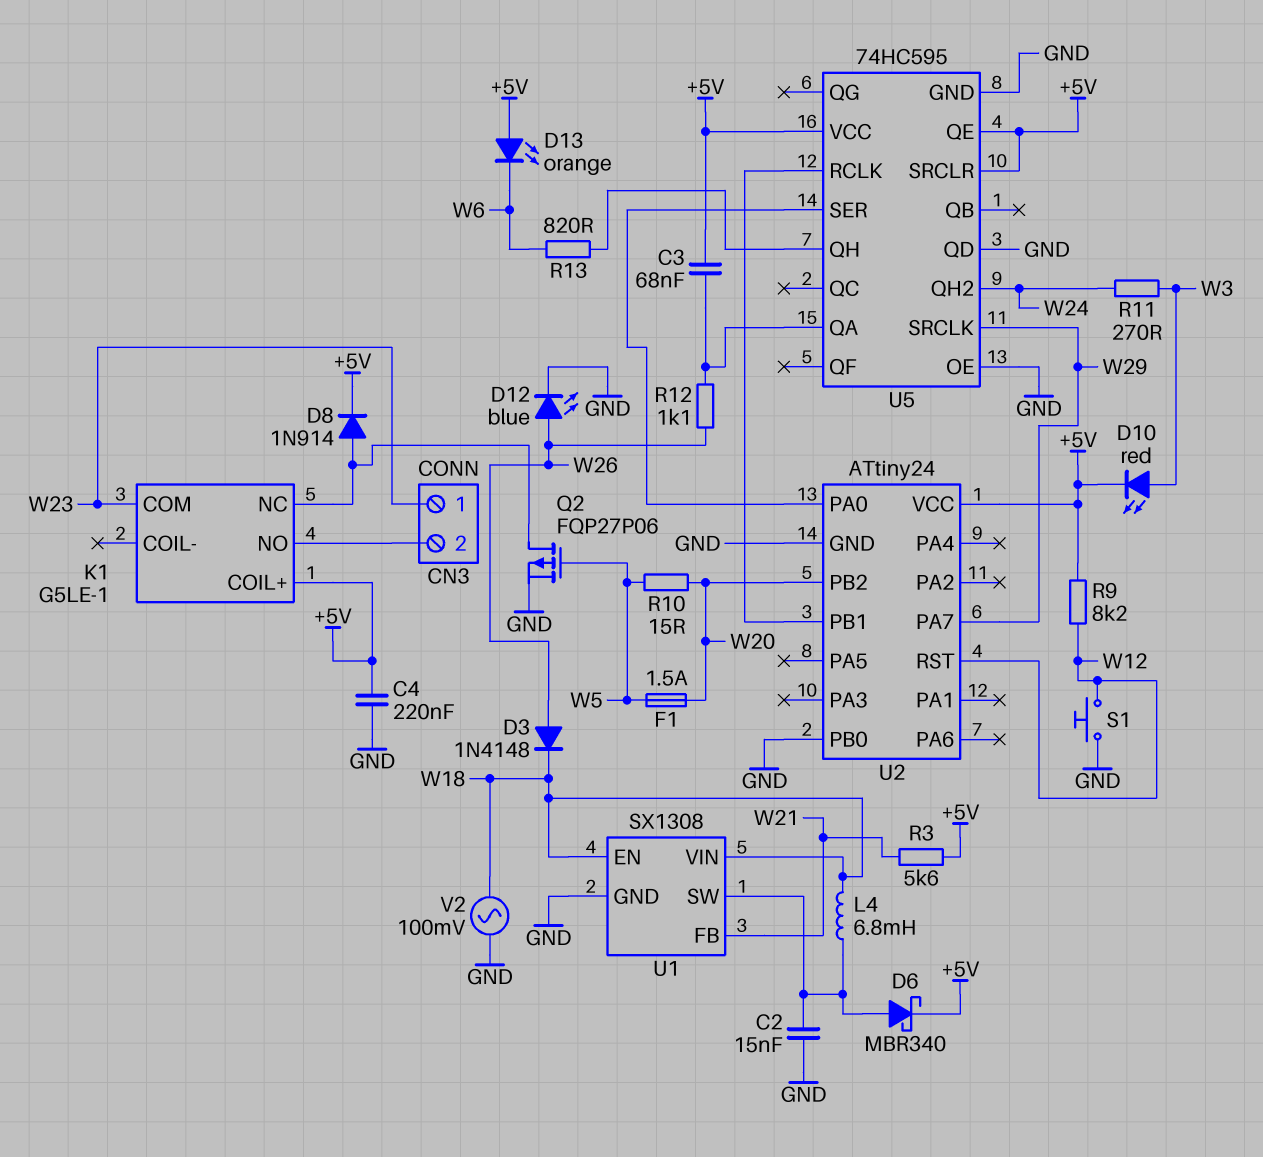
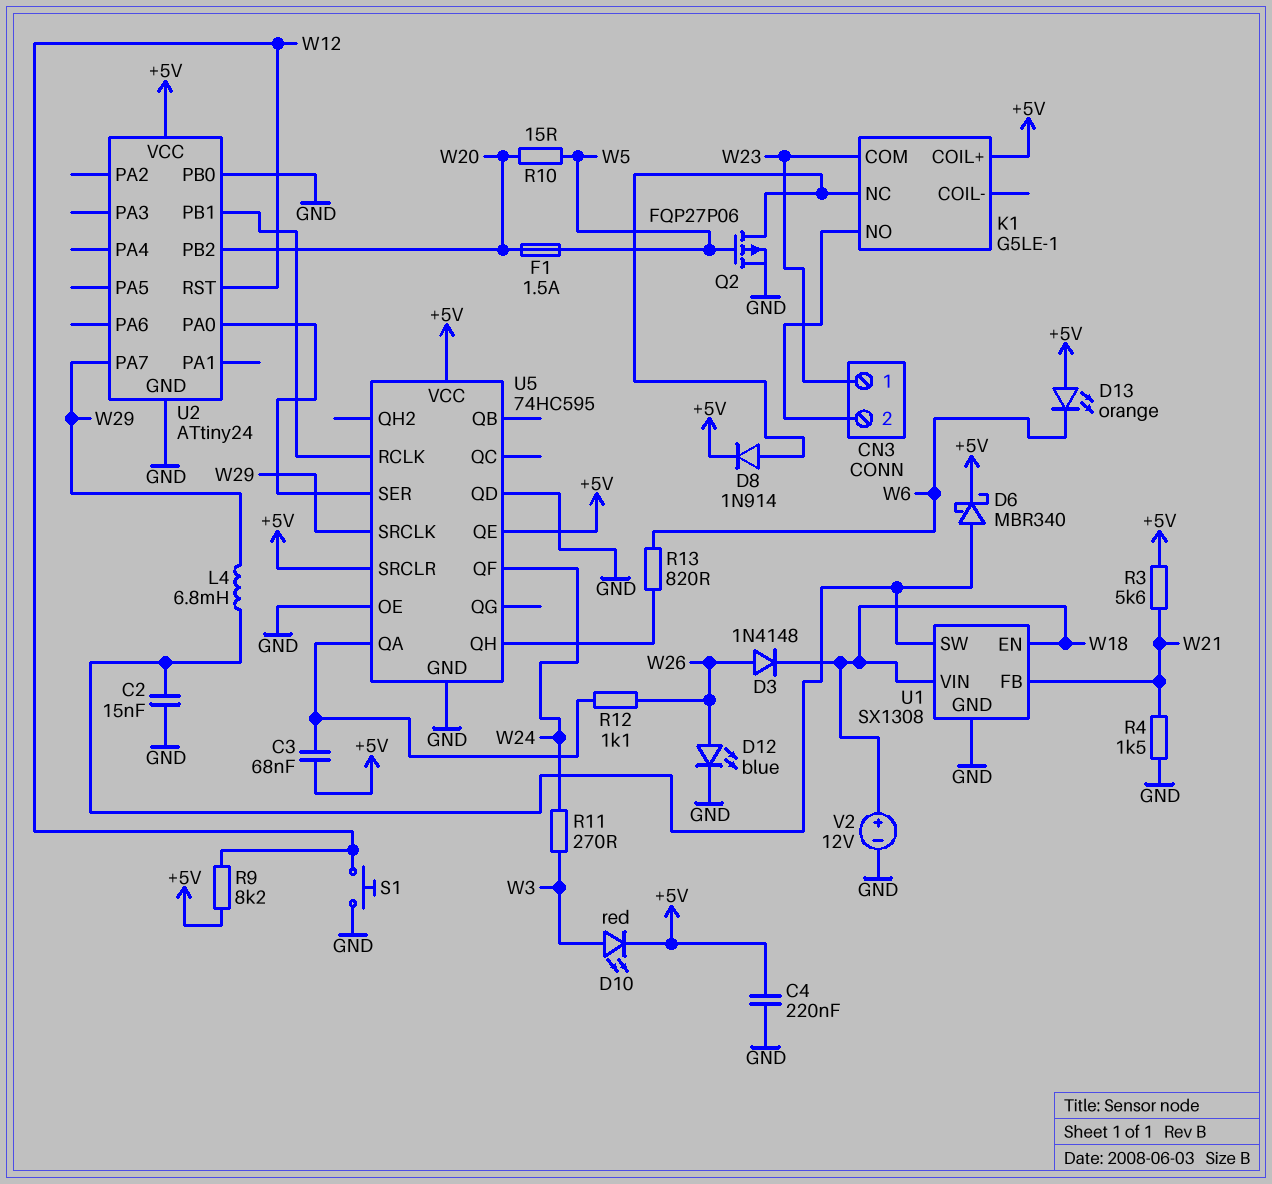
L4: 6.8mH (U1/SW, W18) -> 6.8mH (U1/SW, W29)
R4: none -> 1.5k (GND, W21)
U5 pin QF: none -> W24
U5 pin QH2: W24 -> none
V2: AC 100mV (GND, W18) -> 12V (plus W18, minus GND)

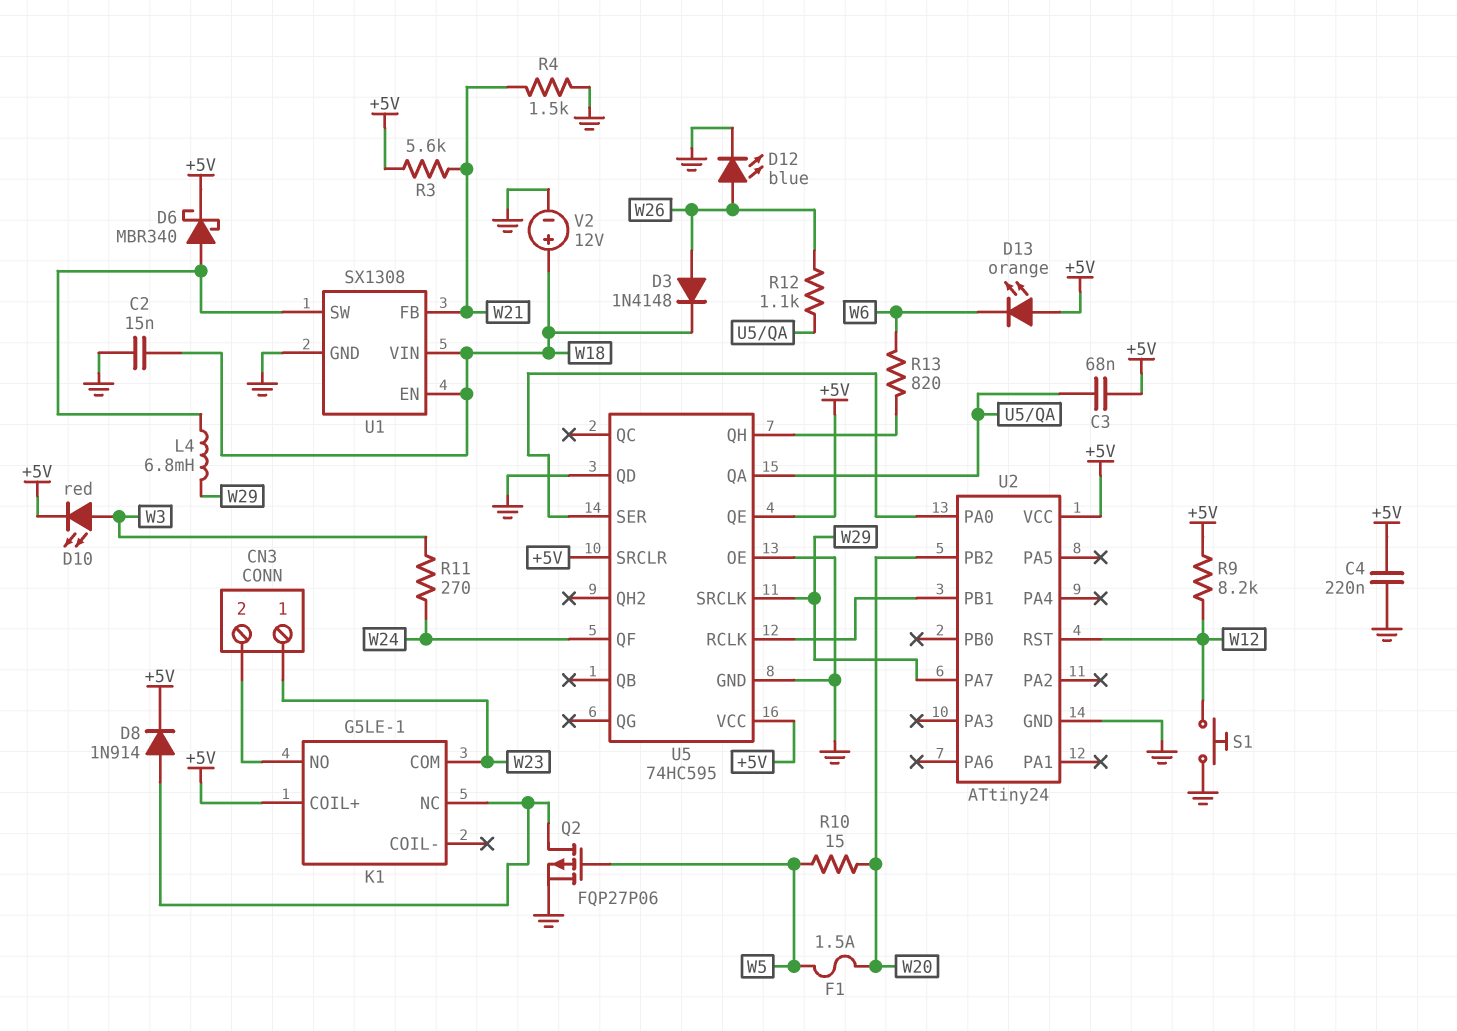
C2: 15nF (GND, U1/SW) -> 15nF (GND, W18)
U2 pin PB0: GND -> none

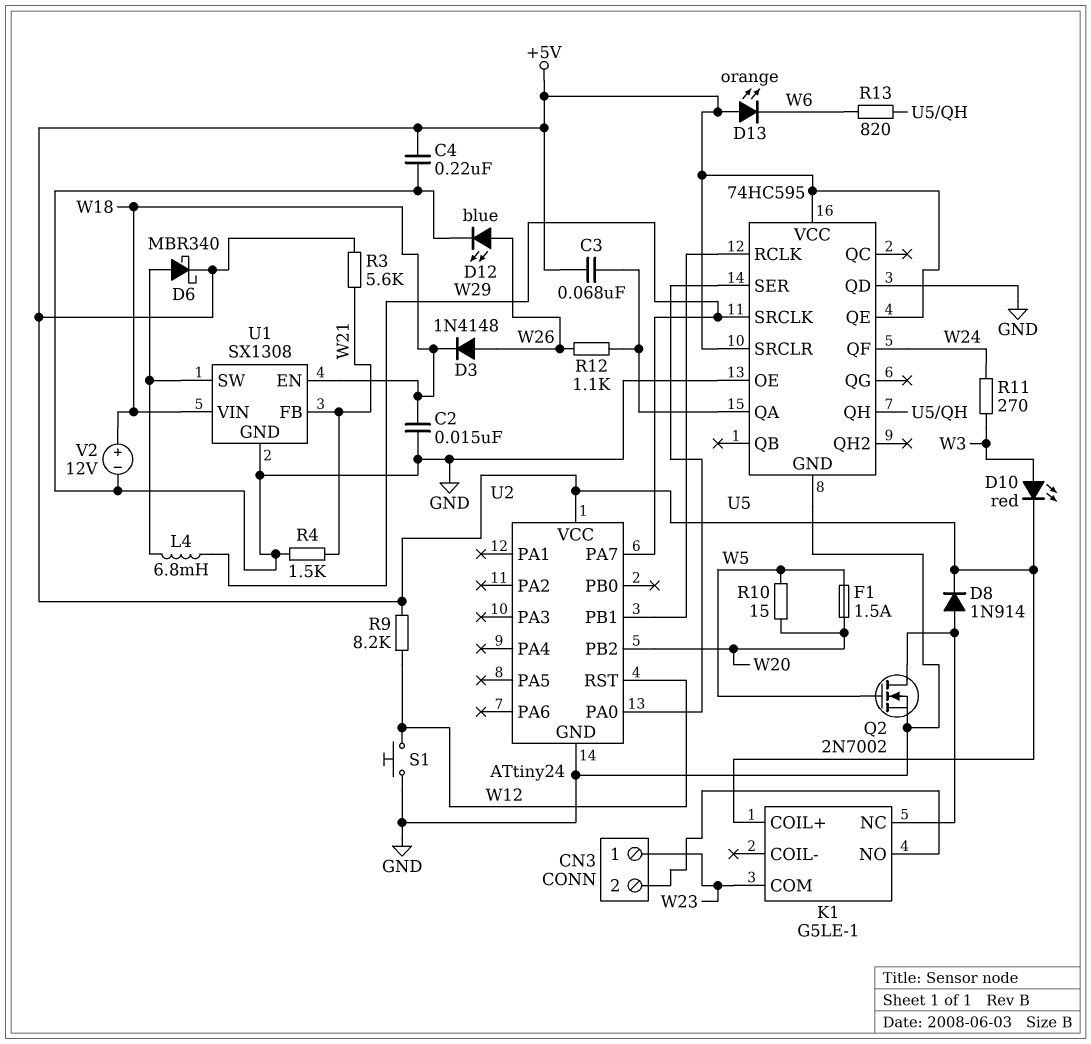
Q2: PMOS FQP27P06 (G W5, D K1/NC, S GND) -> NMOS 2N7002 (G W5, D K1/NC, S GND)

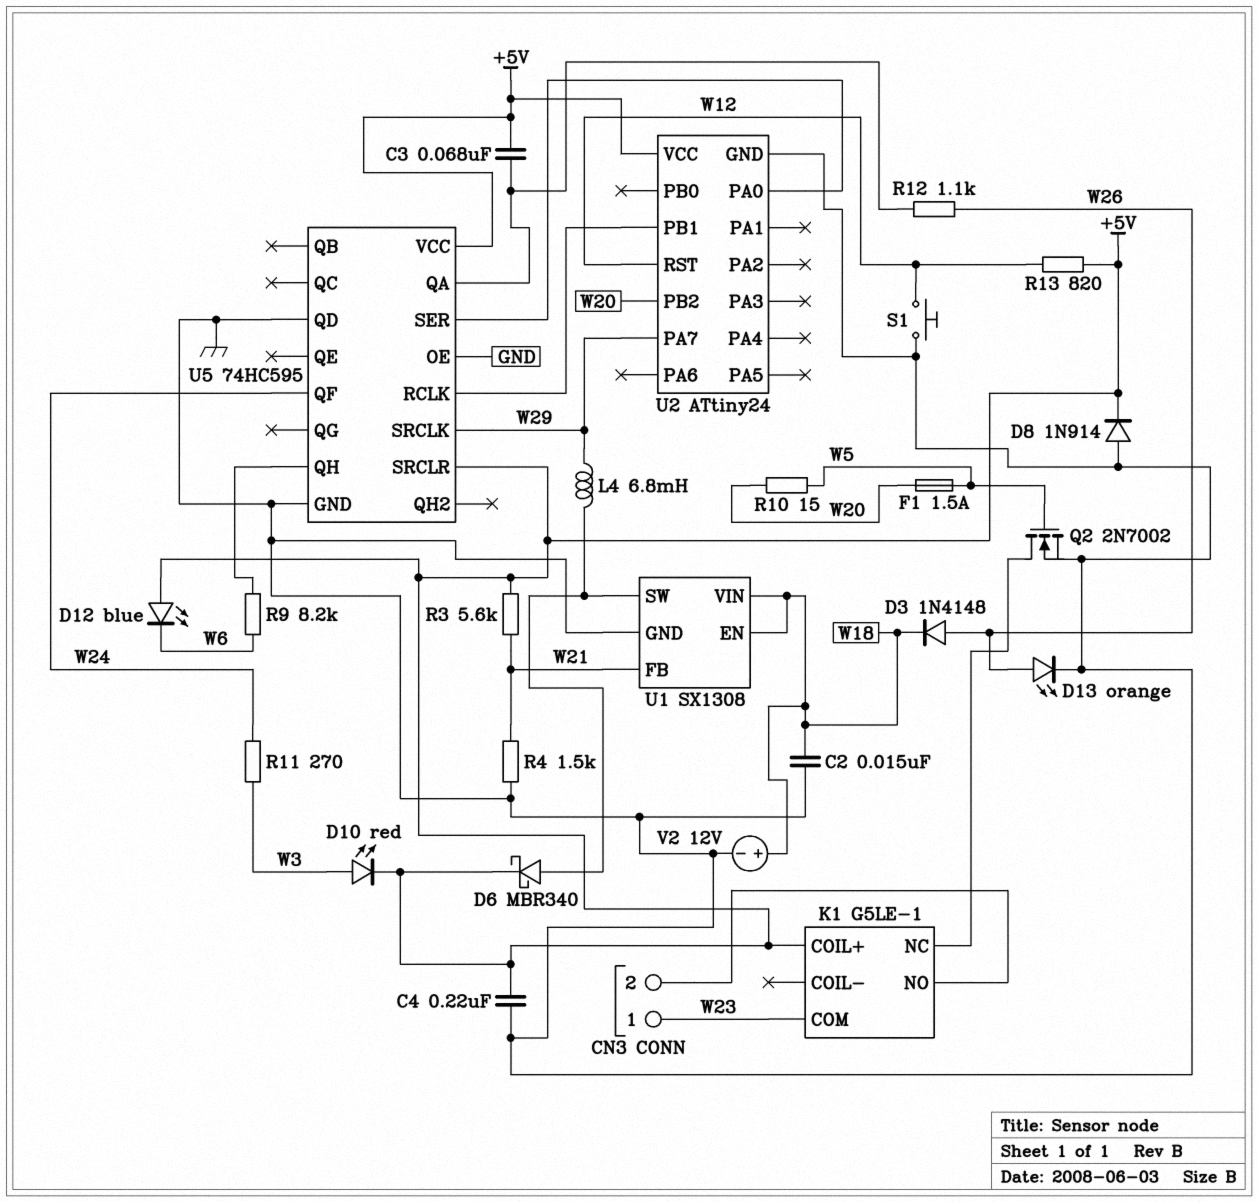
D8: diode 1N914 (A K1/NC, K +5V) -> diode 1N914 (A GND, K +5V)
D12: LED blue (A W26, K GND) -> LED blue (A +5V, K W6)
D13: LED orange (A +5V, K W6) -> LED orange (A W26, K GND)
R9: 8.2k (+5V, W12) -> 8.2k (U5/QH, W6)
R13: 820 (U5/QH, W6) -> 820 (+5V, W12)
U5 pin QE: +5V -> none

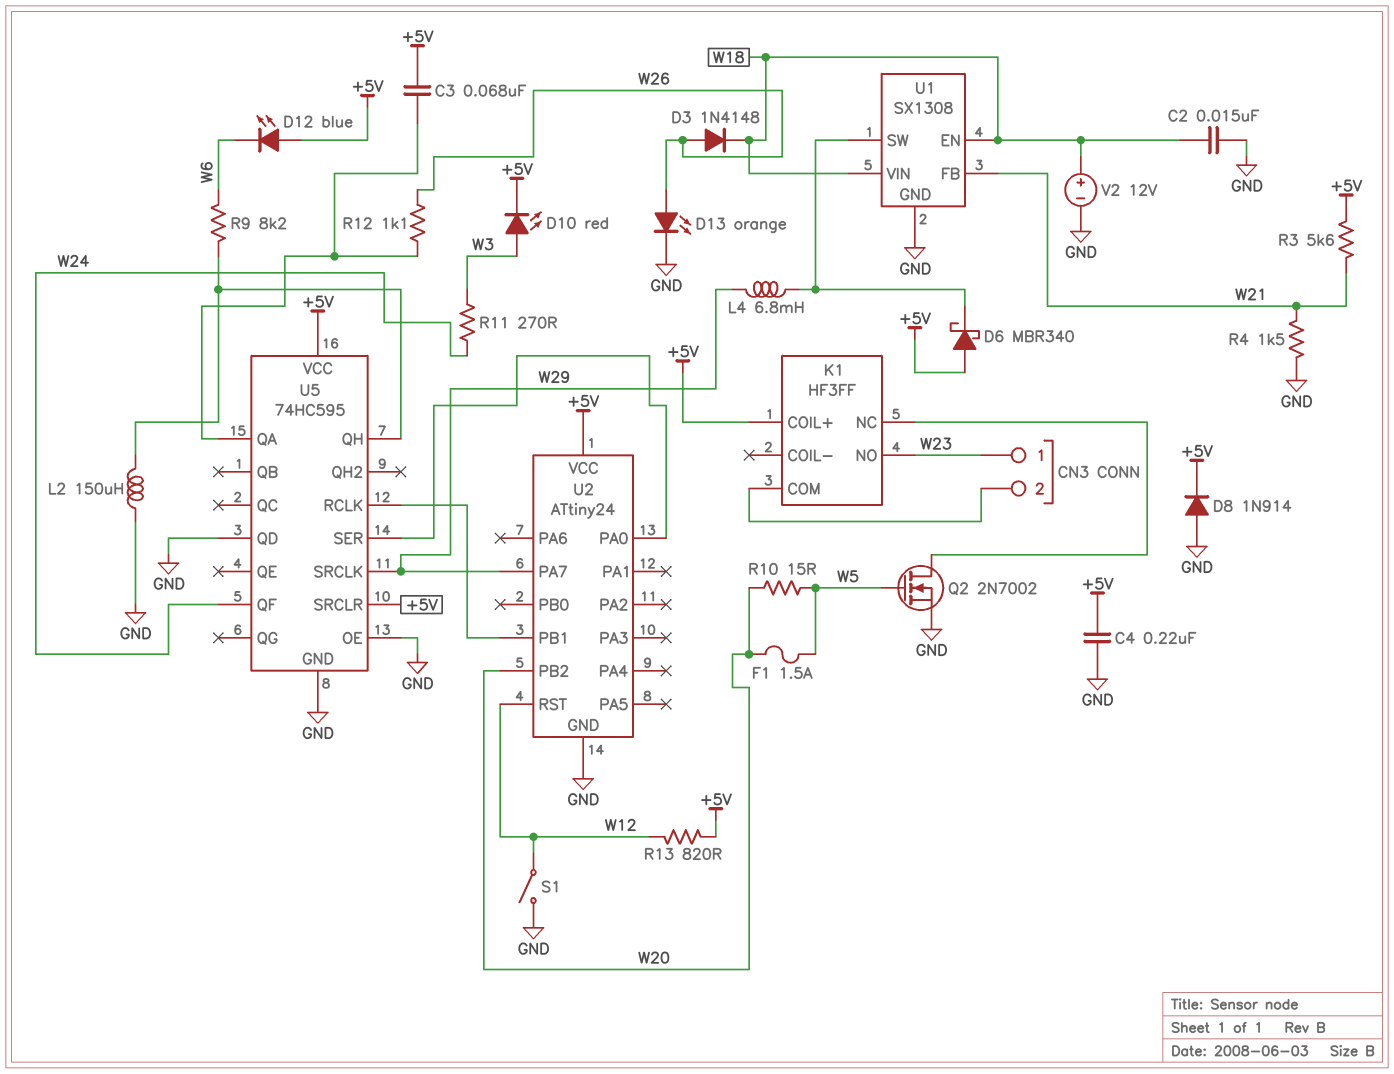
D6: schottky MBR340 (A U1/SW, K +5V) -> schottky MBR340 (A +5V, K U1/SW)
K1: G5LE-1 -> HF3FF
K1 pin COM: W23 -> CN3/2
K1 pin NO: CN3/2 -> W23
L2: none -> 150uH (GND, U5/QH)
S1: button (GND, W12) -> switch (GND, W12)

